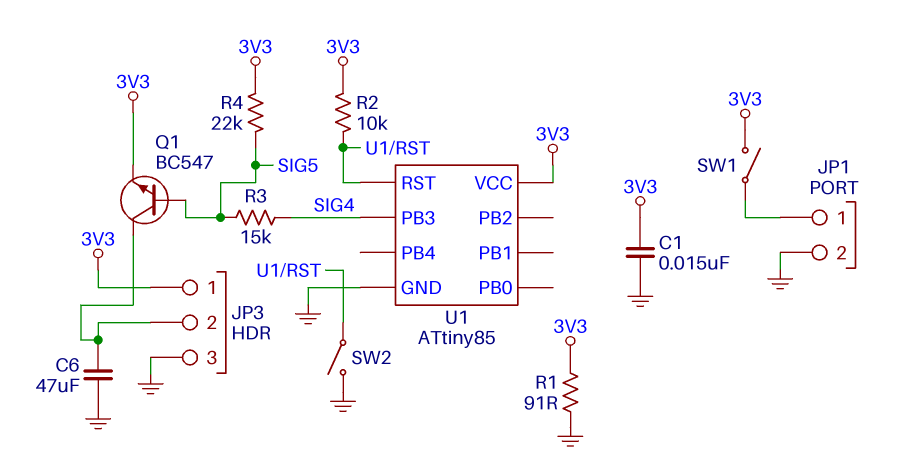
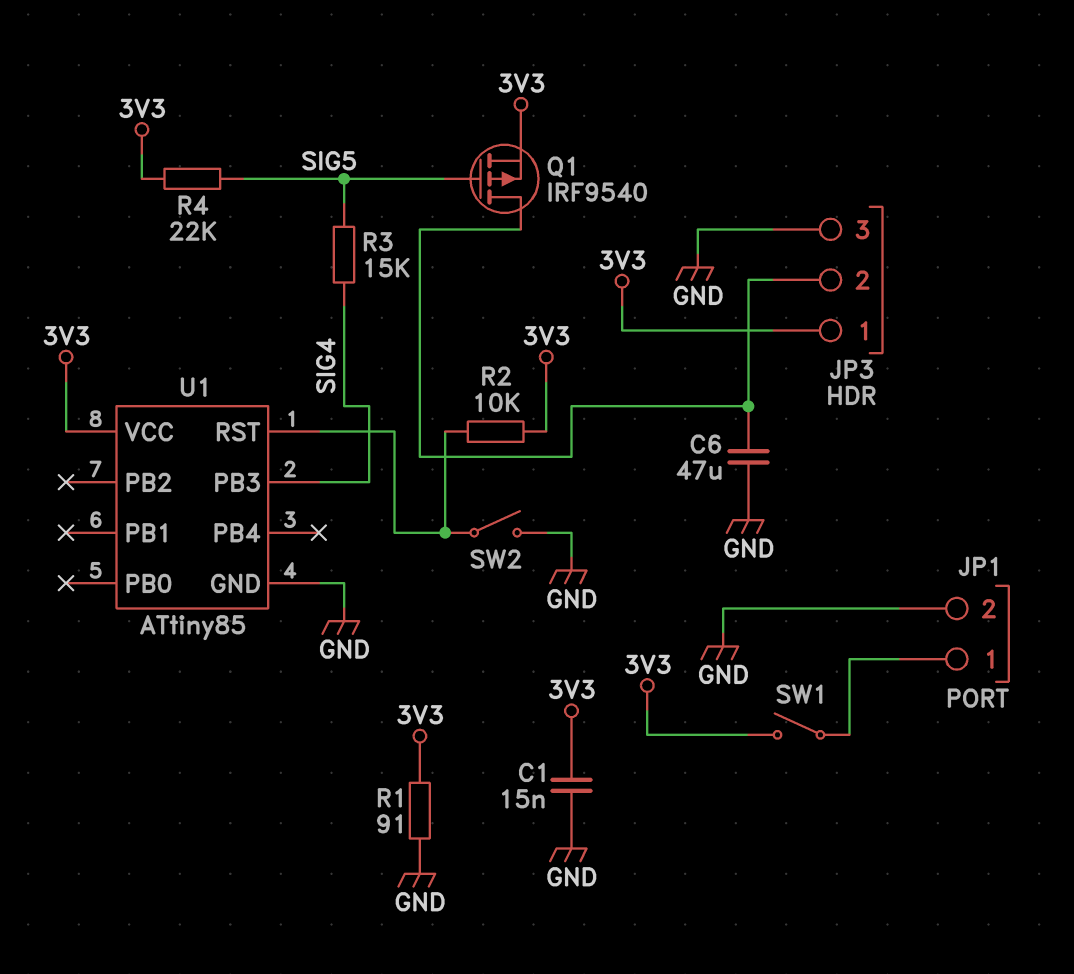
Q1: NPN BC547 (B SIG5, C JP3/2, E 3V3) -> PMOS IRF9540 (G SIG5, D JP3/2, S 3V3)

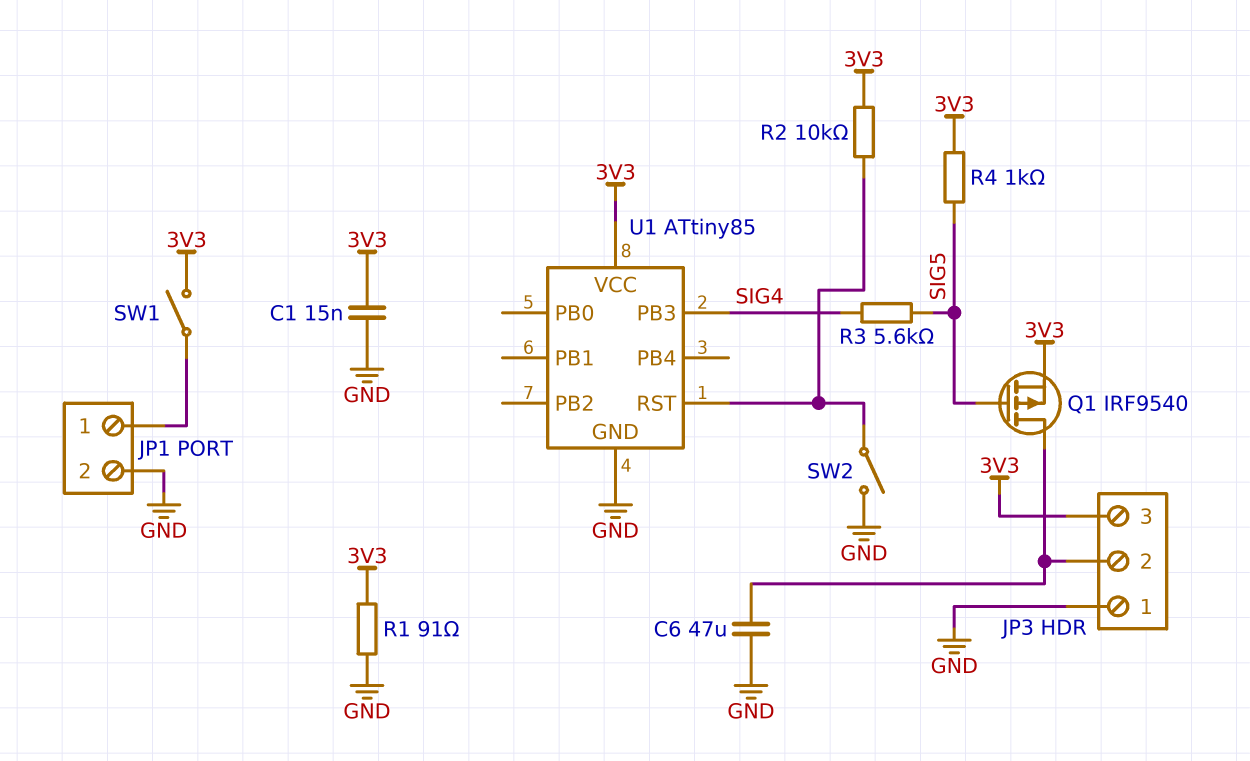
JP3 pin 1: 3V3 -> GND
JP3 pin 3: GND -> 3V3
R3: 15k (SIG4, SIG5) -> 5.6k (SIG4, SIG5)
R4: 22k (3V3, SIG5) -> 1k (3V3, SIG5)

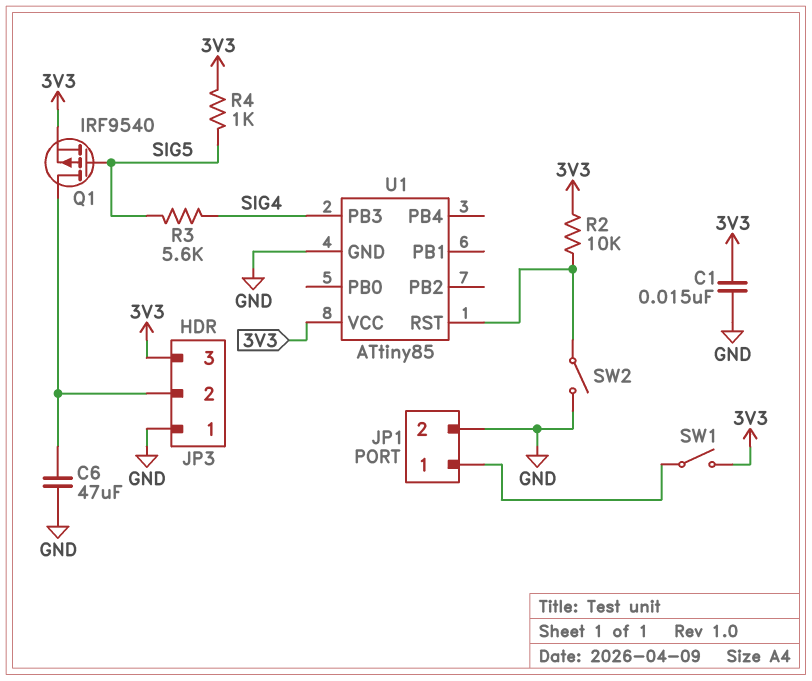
R1: 91 (3V3, GND) -> none

